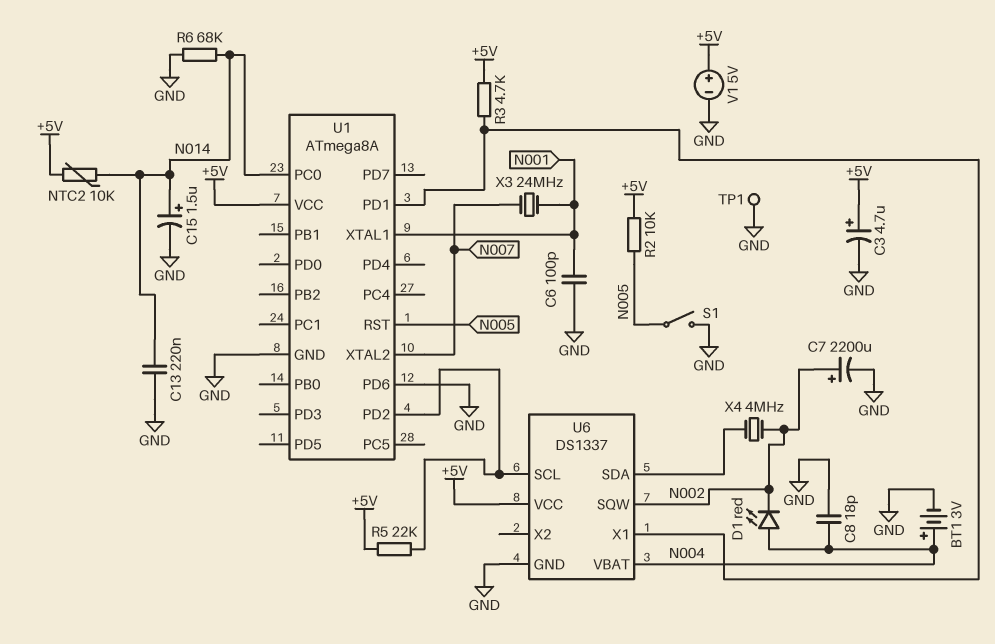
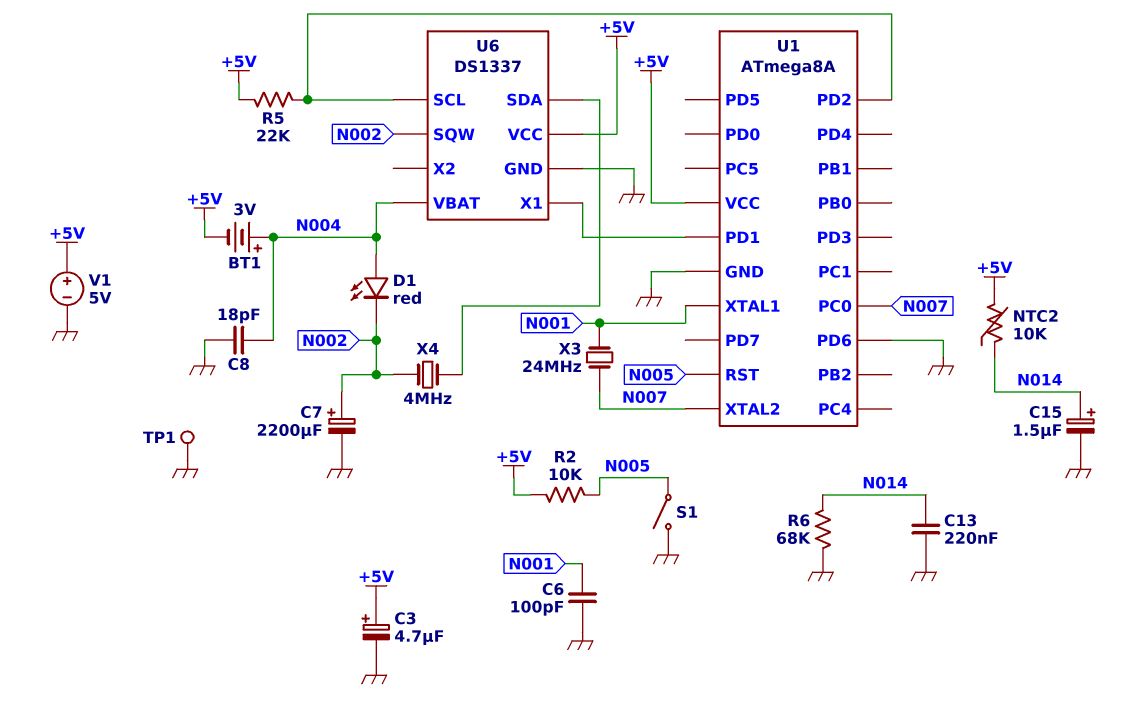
BT1: 3V (plus N004, minus GND) -> 3V (plus N004, minus +5V)
R3: 4.7k (+5V, U1/PD1) -> none
U1 pin PC0: N014 -> N007

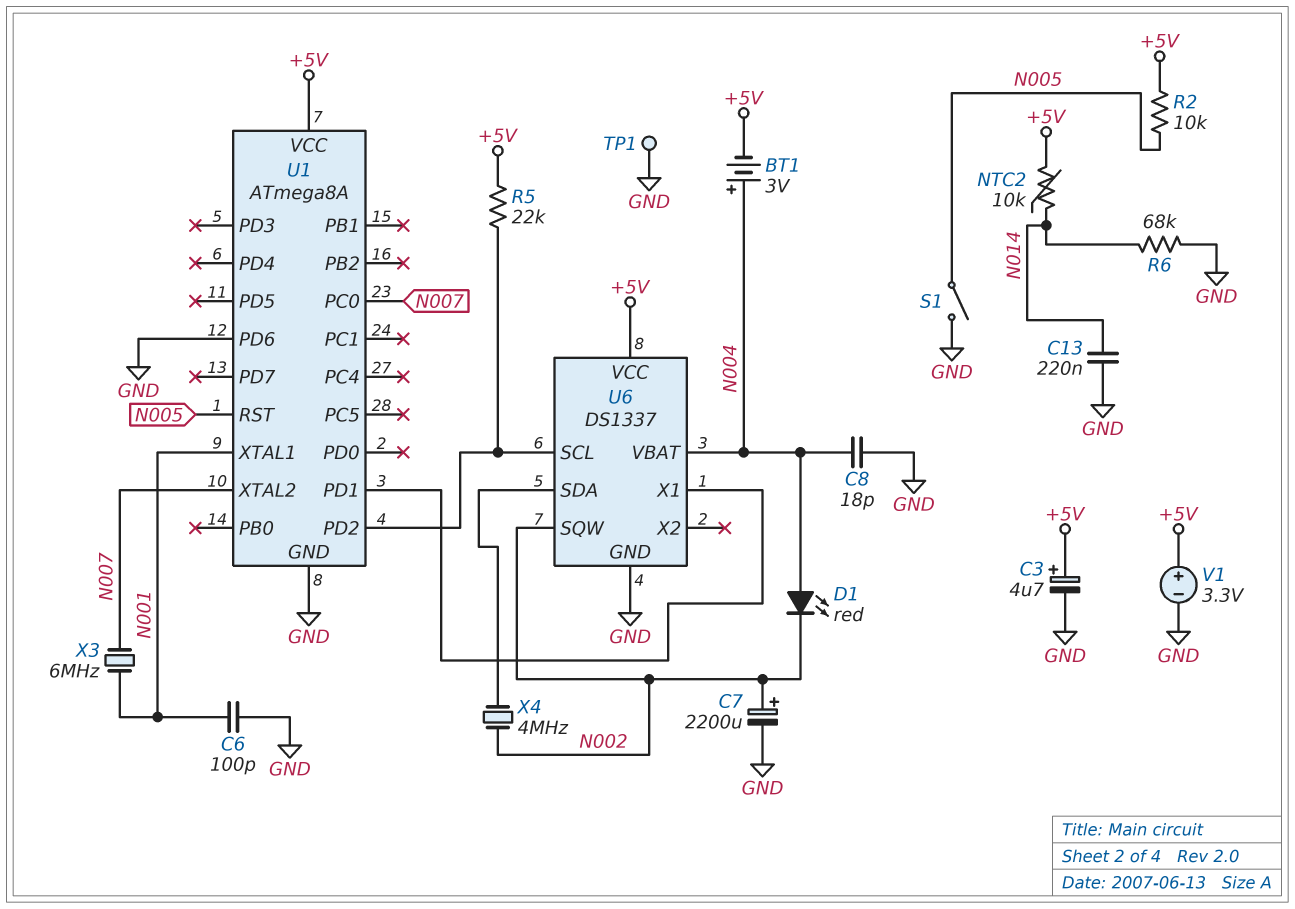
C15: 1.5uF (plus N014, minus GND) -> none
V1: 5V (plus +5V, minus GND) -> 3.3V (plus +5V, minus GND)
X3: 24MHz (N001, N007) -> 6MHz (N001, N007)

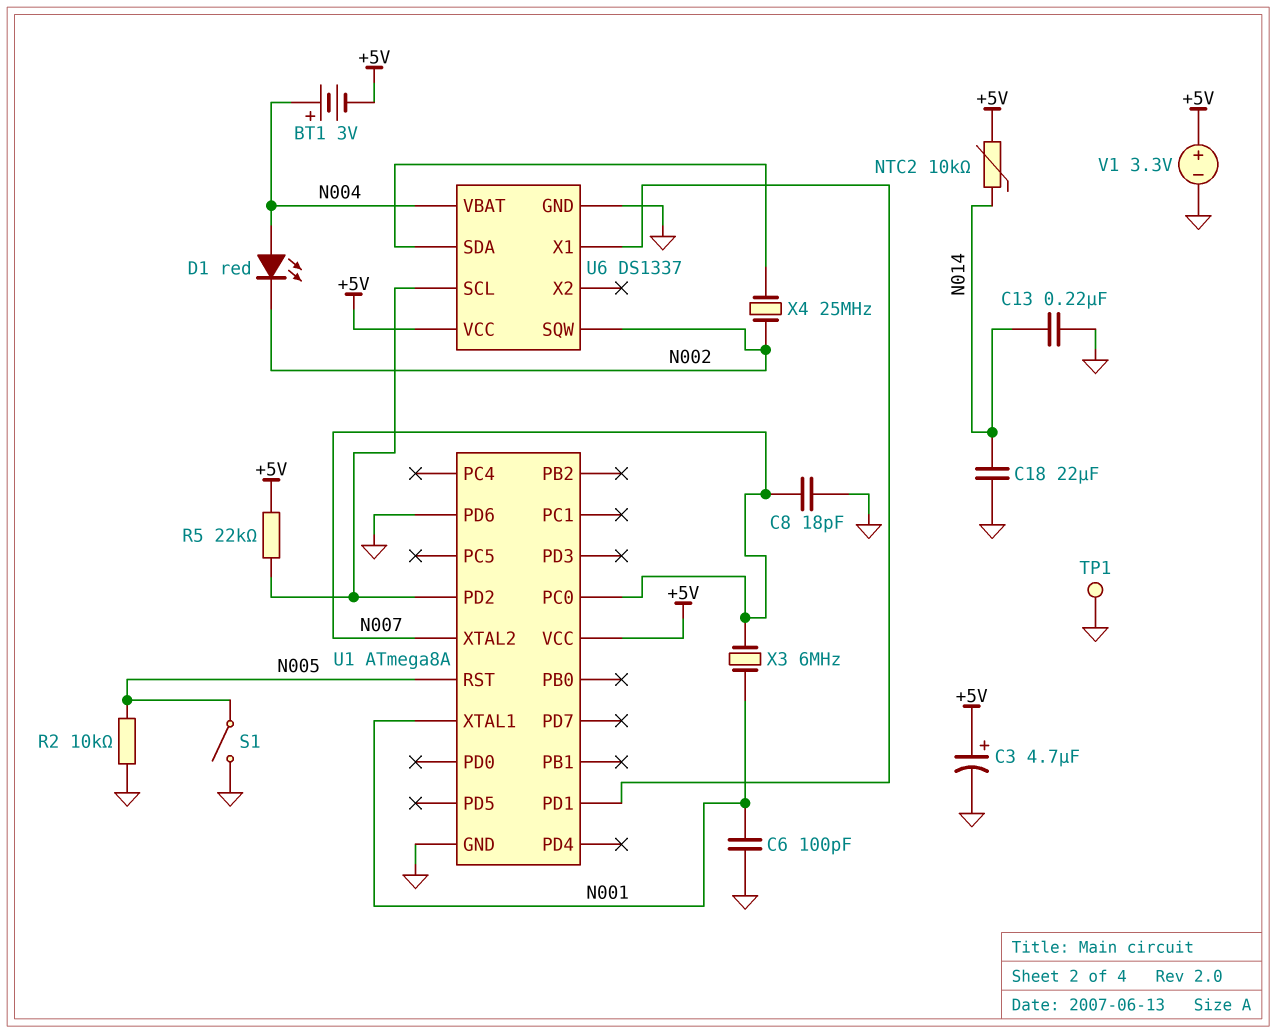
C7: 2200uF (plus N002, minus GND) -> none
C8: 18pF (GND, N004) -> 18pF (GND, N007)
C18: none -> 22uF (GND, N014)
R2: 10k (+5V, N005) -> 10k (GND, N005)
R6: 68k (GND, N014) -> none
X4: 4MHz (N002, U6/SDA) -> 25MHz (N002, U6/SDA)

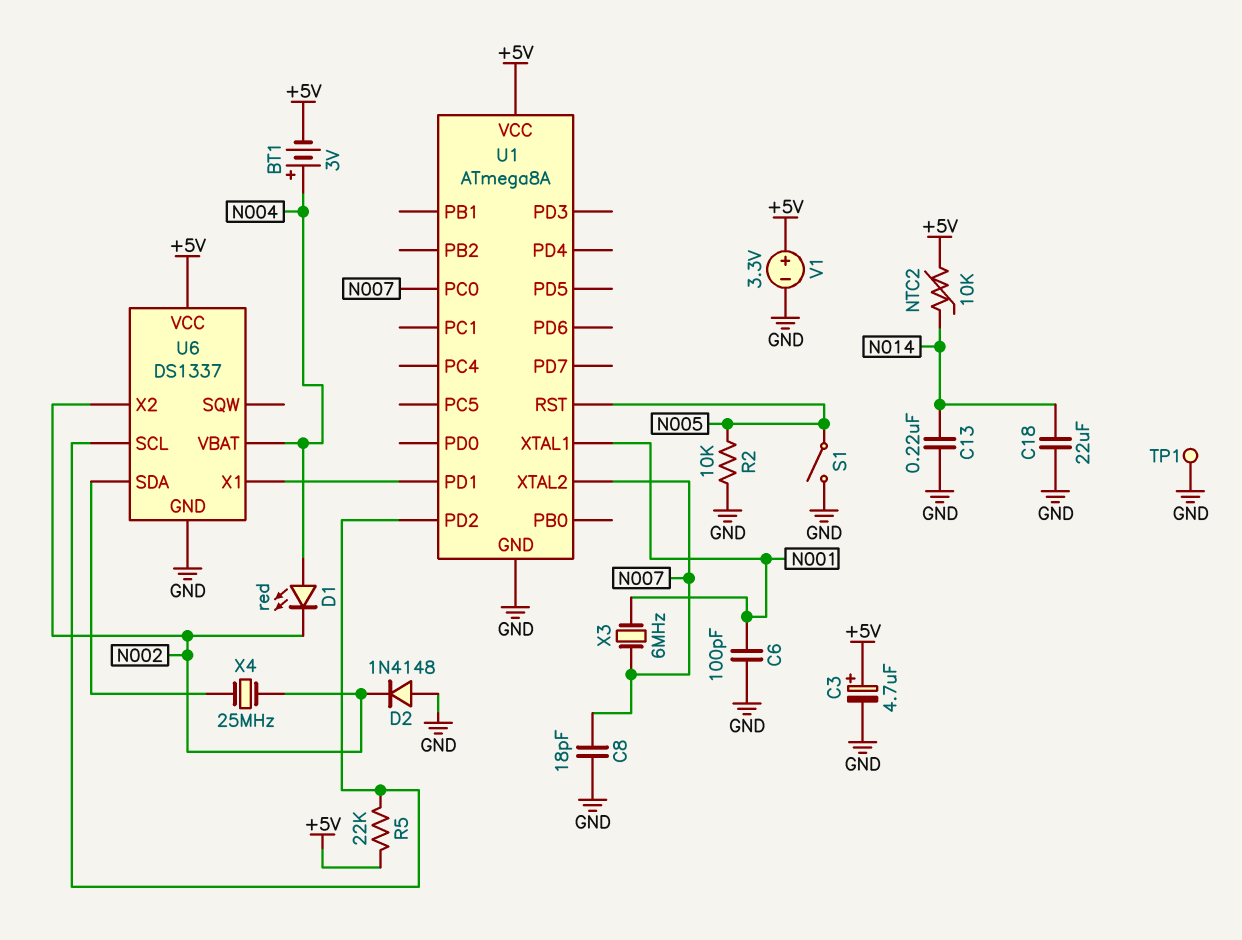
D2: none -> diode 1N4148 (A GND, K N002)
U1 pin PD6: GND -> none
U6 pin SQW: N002 -> none
U6 pin X2: none -> N002

